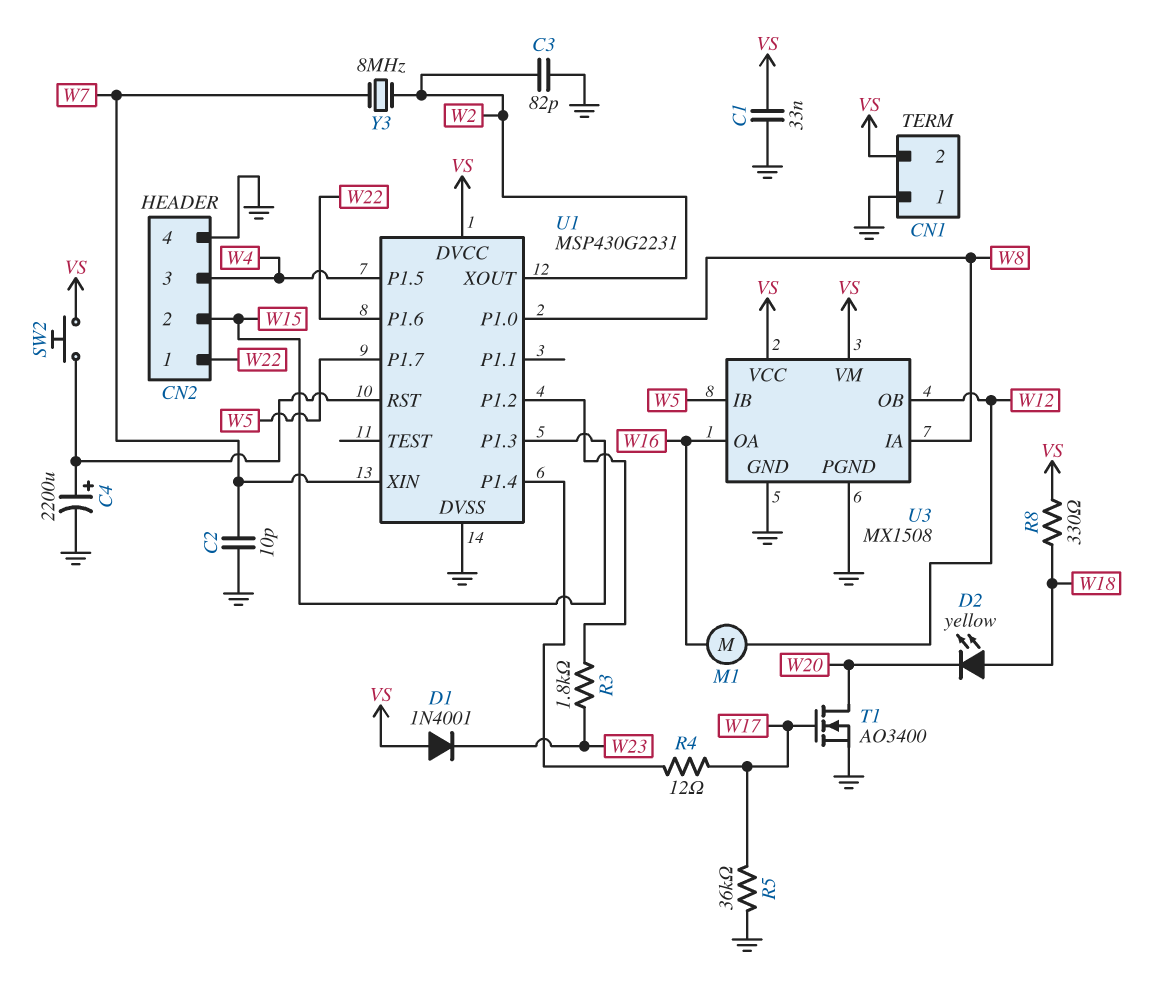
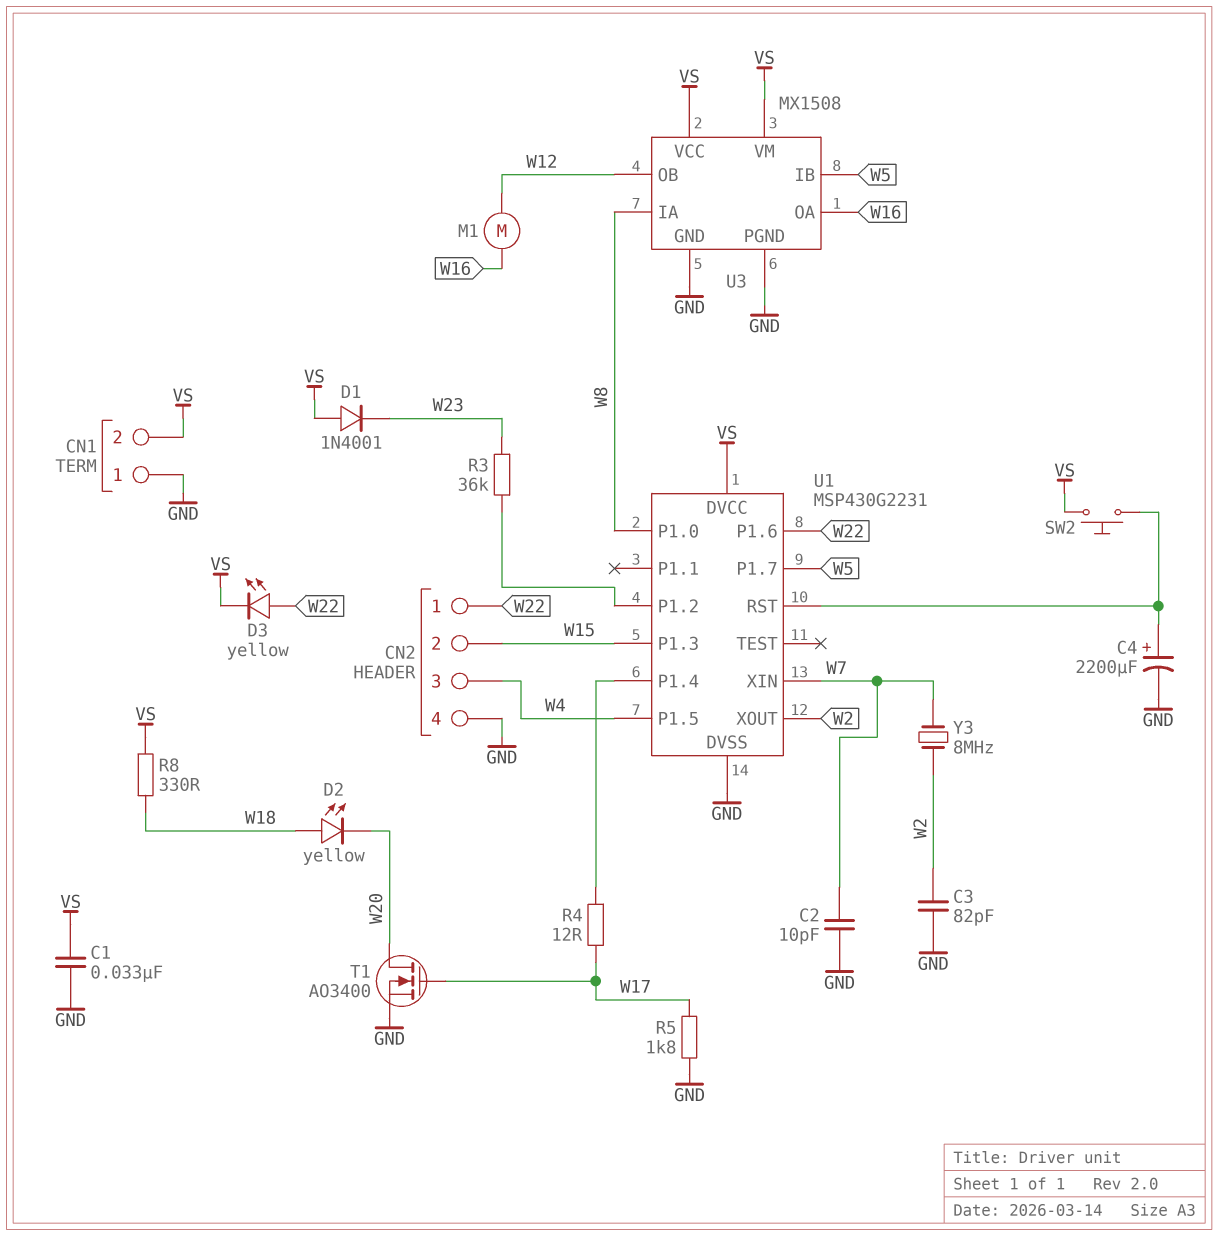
D3: none -> LED yellow (A W22, K VS)
R3: 1.8k (U1/P1.2, W23) -> 36k (U1/P1.2, W23)
R5: 36k (GND, W17) -> 1.8k (GND, W17)

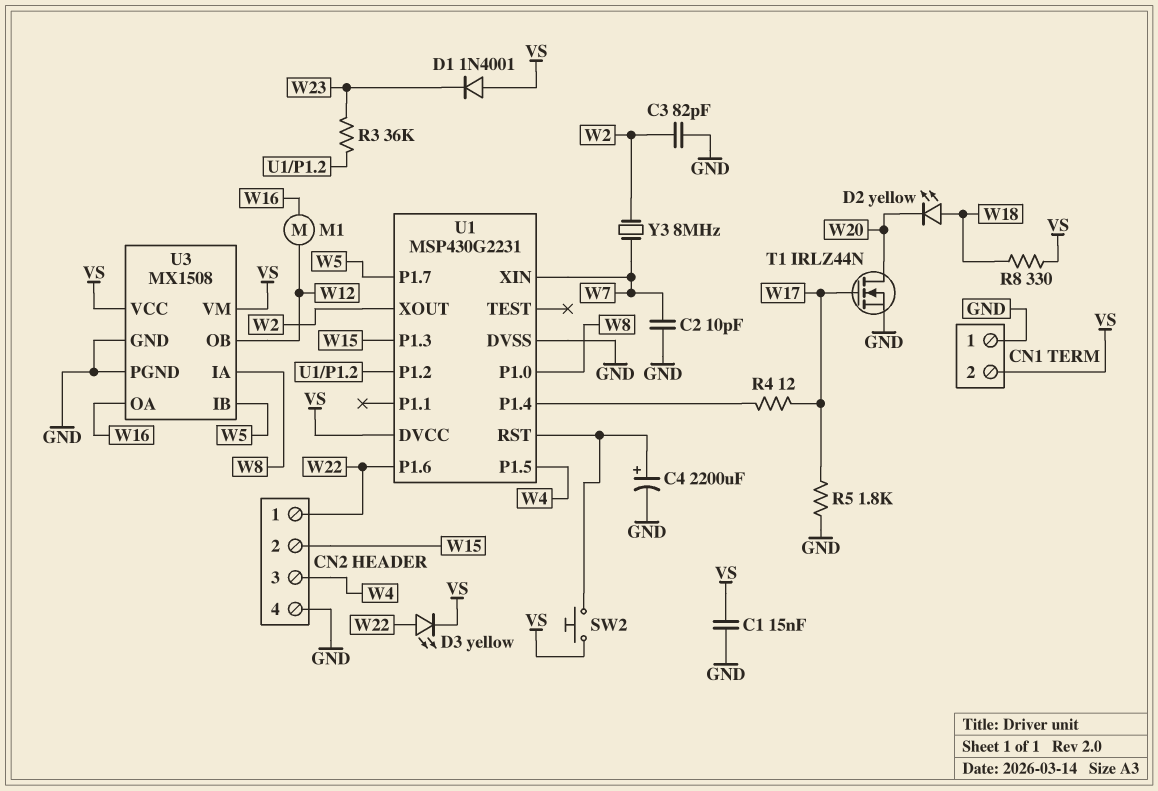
C1: 33nF (GND, VS) -> 15nF (GND, VS)
T1: NMOS AO3400 (G W17, D W20, S GND) -> NMOS IRLZ44N (G W17, D W20, S GND)

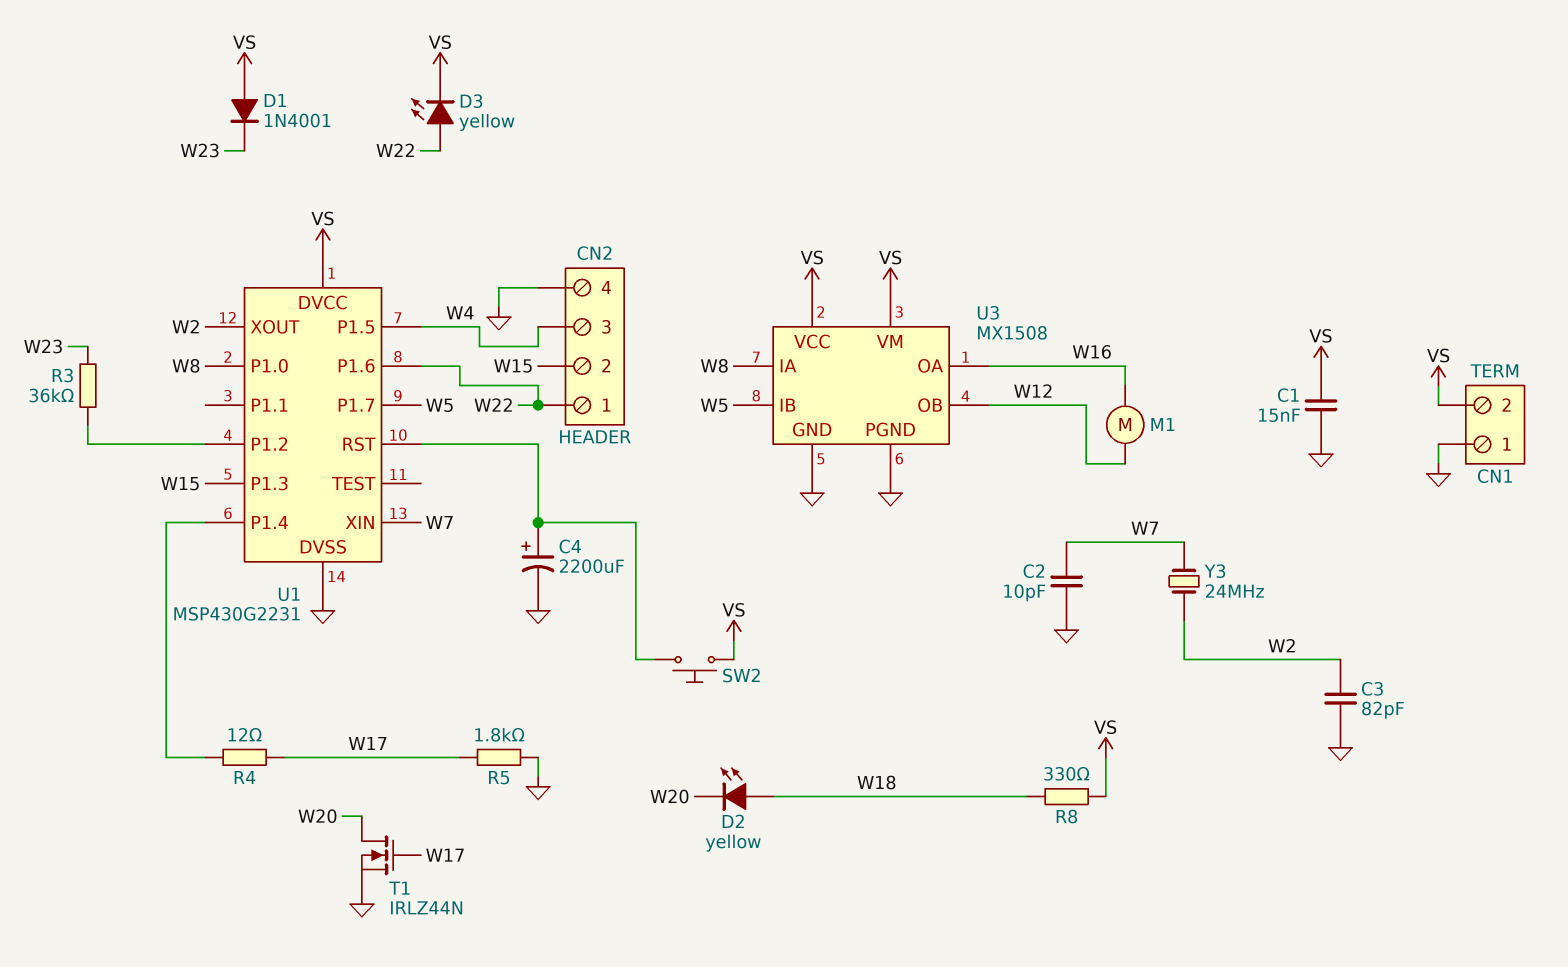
Y3: 8MHz (W2, W7) -> 24MHz (W2, W7)

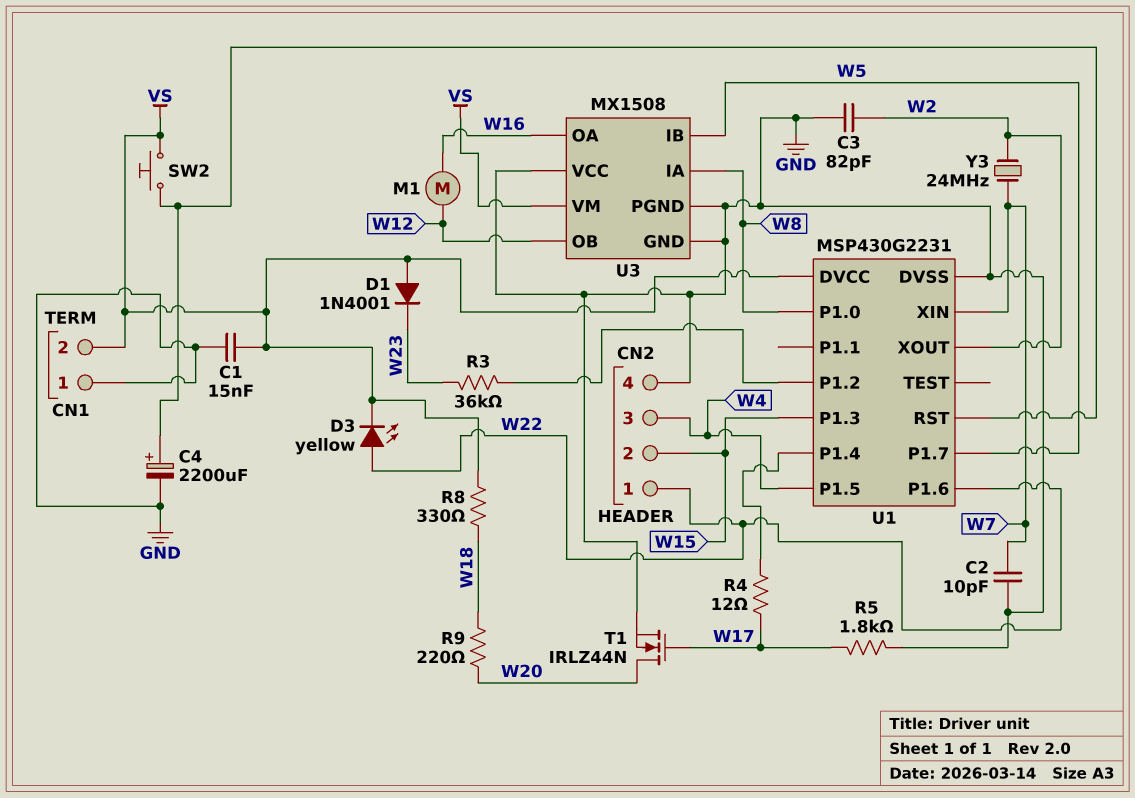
D2: LED yellow (A W18, K W20) -> none
R9: none -> 220 (W18, W20)
U3 pin VCC: VS -> GND

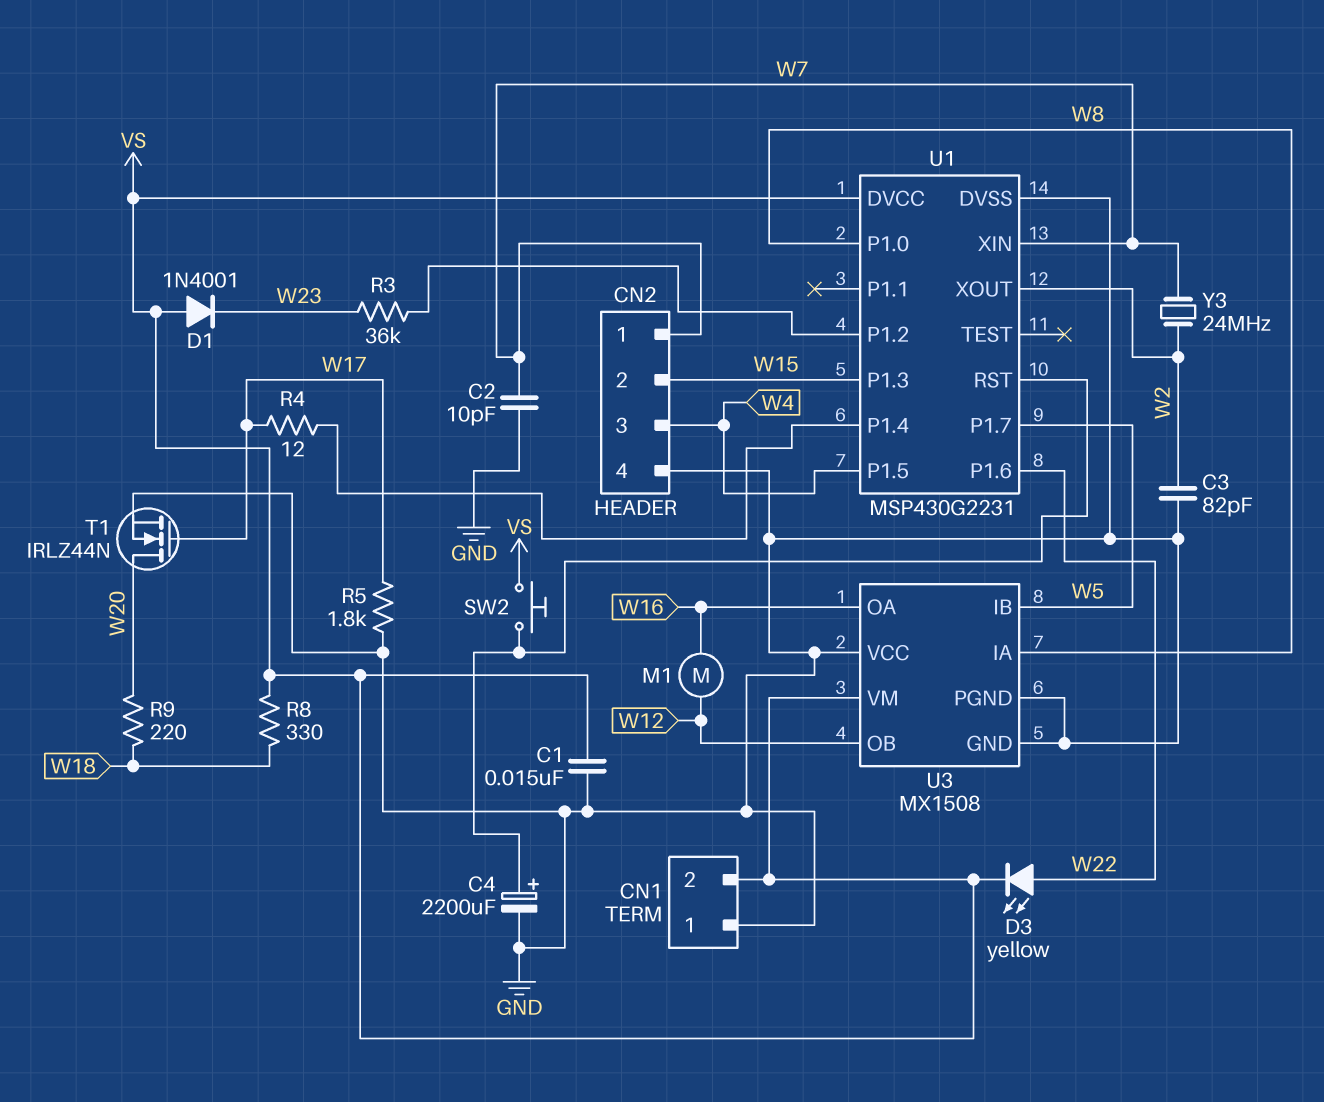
CN2 pin 1: W22 -> W7

